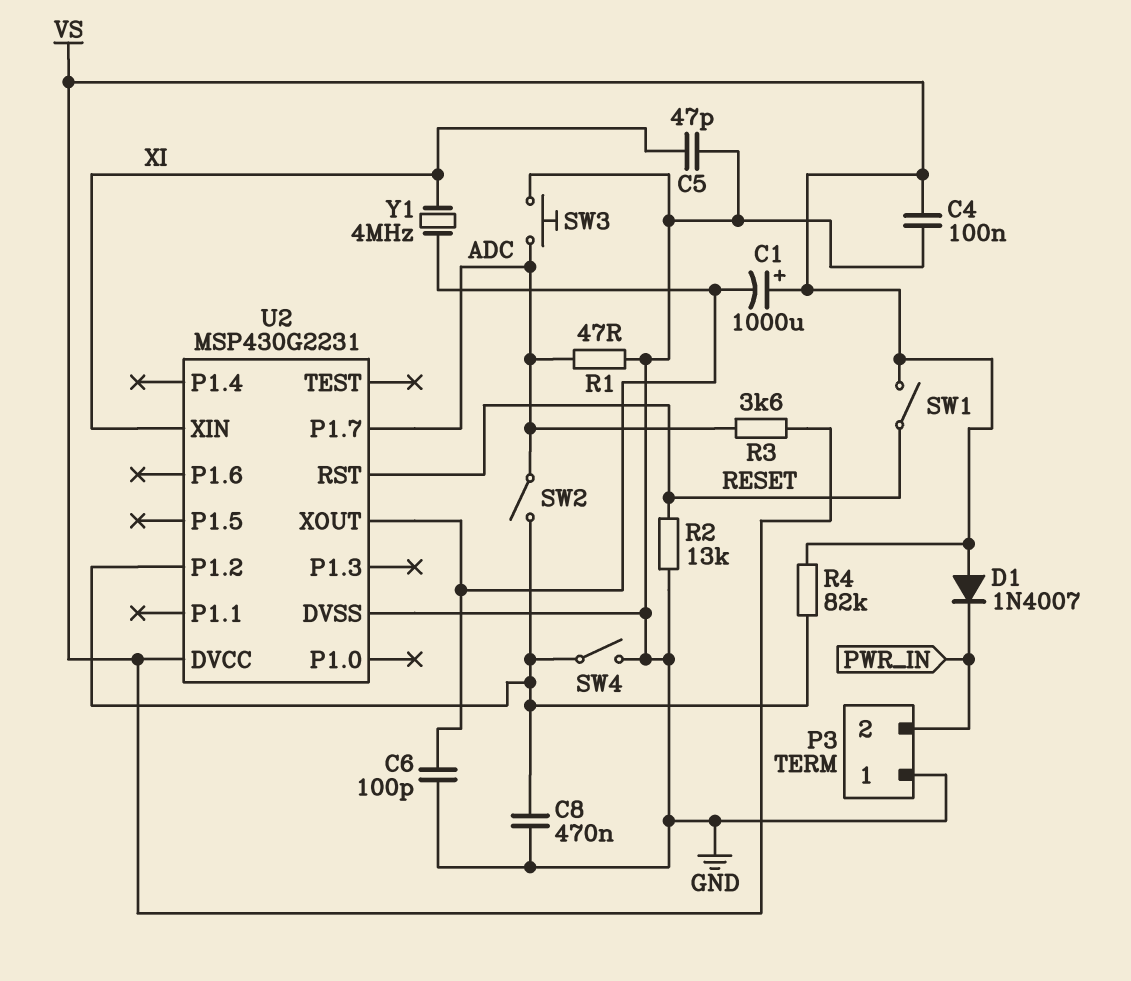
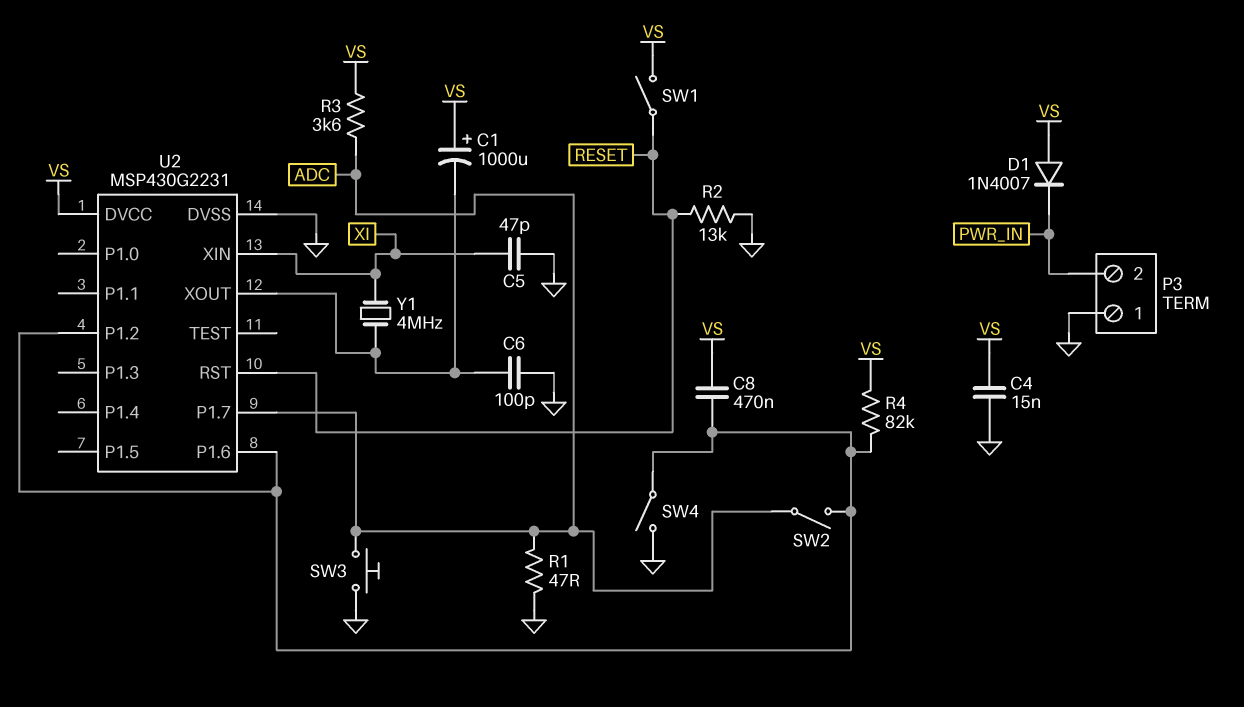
C4: 100nF (GND, VS) -> 15nF (GND, VS)
C8: 470nF (GND, U2/P1.2) -> 470nF (U2/P1.2, VS)
U2 pin P1.6: none -> U2/P1.2

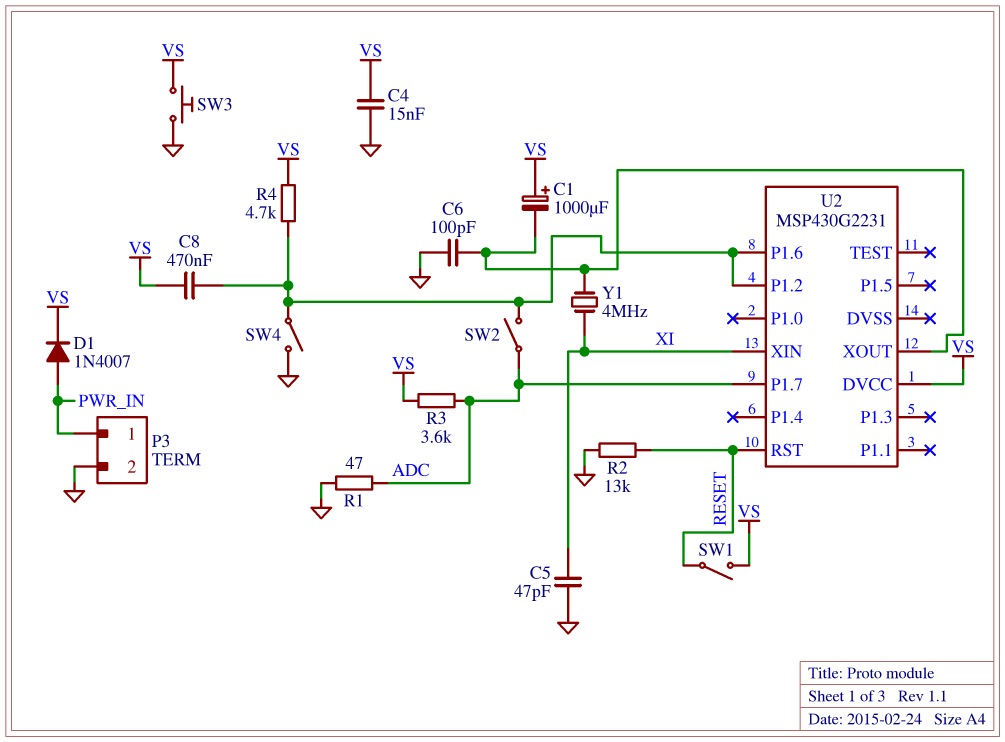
D1: diode 1N4007 (A VS, K PWR_IN) -> diode 1N4007 (A PWR_IN, K VS)
P3 pin 1: GND -> PWR_IN
P3 pin 2: PWR_IN -> GND
R4: 82k (U2/P1.2, VS) -> 4.7k (U2/P1.2, VS)
SW3: button (ADC, GND) -> button (GND, VS)
U2 pin DVSS: GND -> none

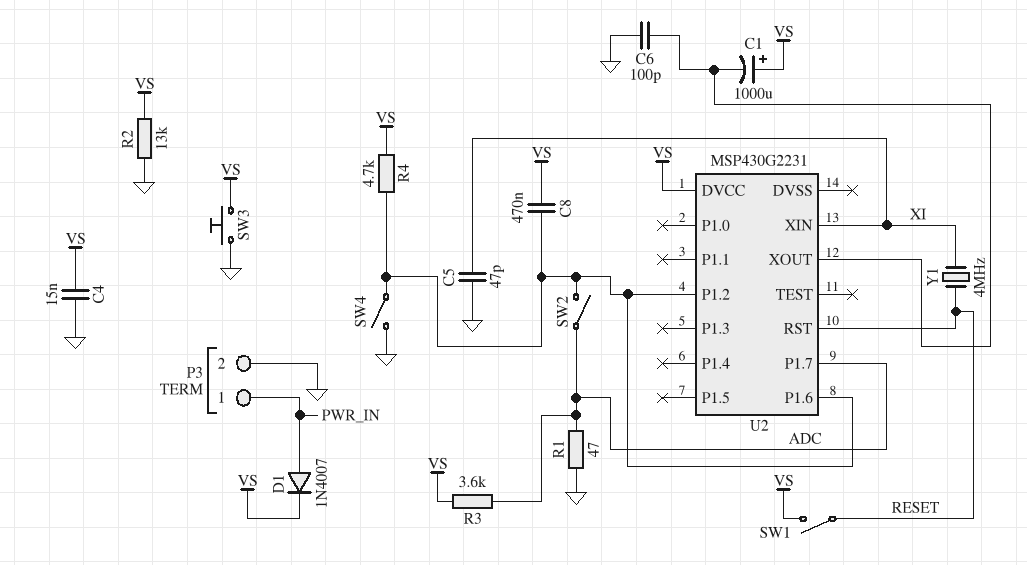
R2: 13k (GND, RESET) -> 13k (GND, VS)
Y1: 4MHz (U2/XOUT, XI) -> 4MHz (RESET, XI)

